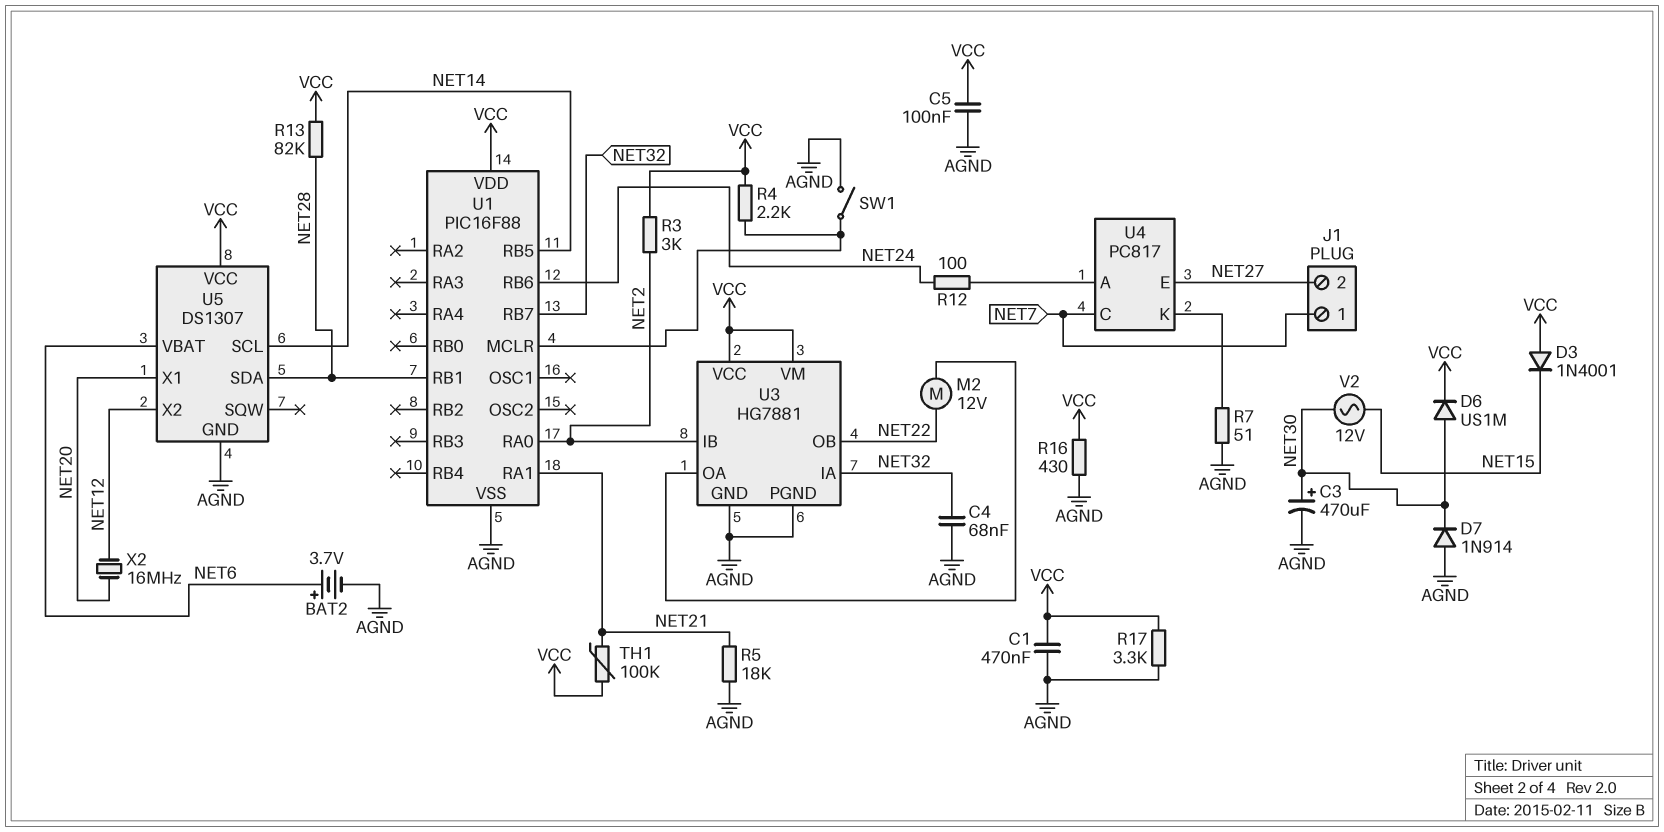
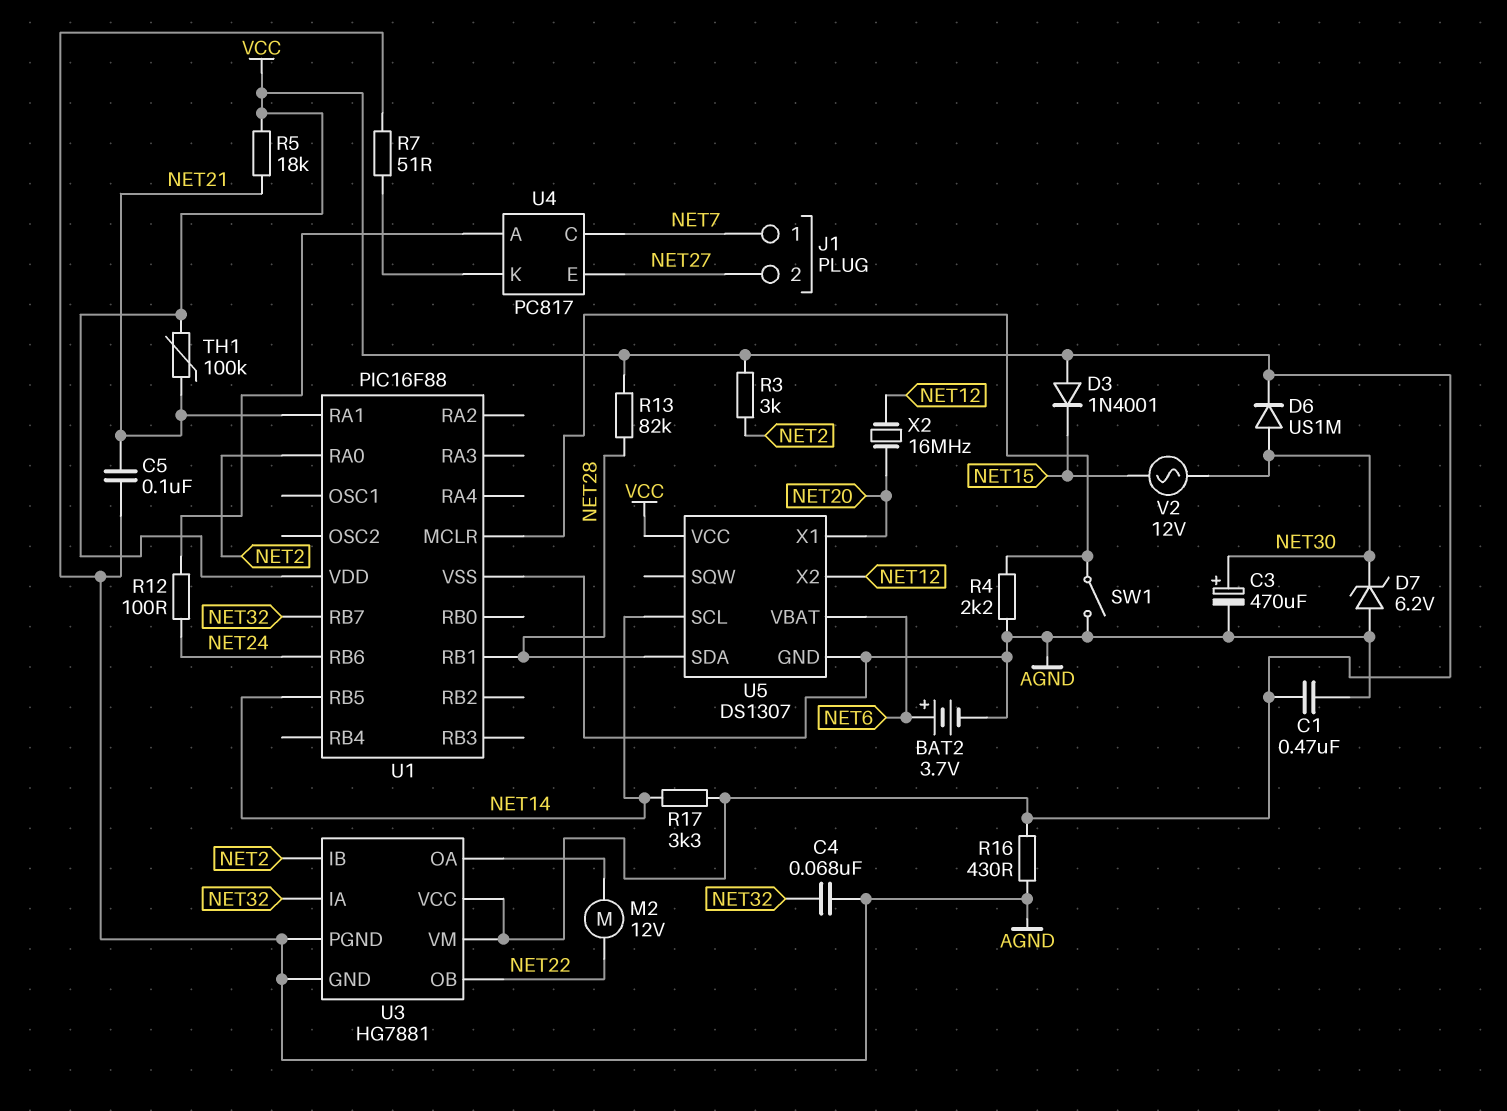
C5: 100nF (AGND, VCC) -> 100nF (AGND, NET21)
D7: diode 1N914 (A AGND, K NET30) -> zener 6.2V (A AGND, K NET30)
R4: 2.2k (U1/MCLR, VCC) -> 2.2k (AGND, U1/MCLR)
R5: 18k (AGND, NET21) -> 18k (NET21, VCC)
R17: 3.3k (AGND, VCC) -> 3.3k (NET14, VCC)

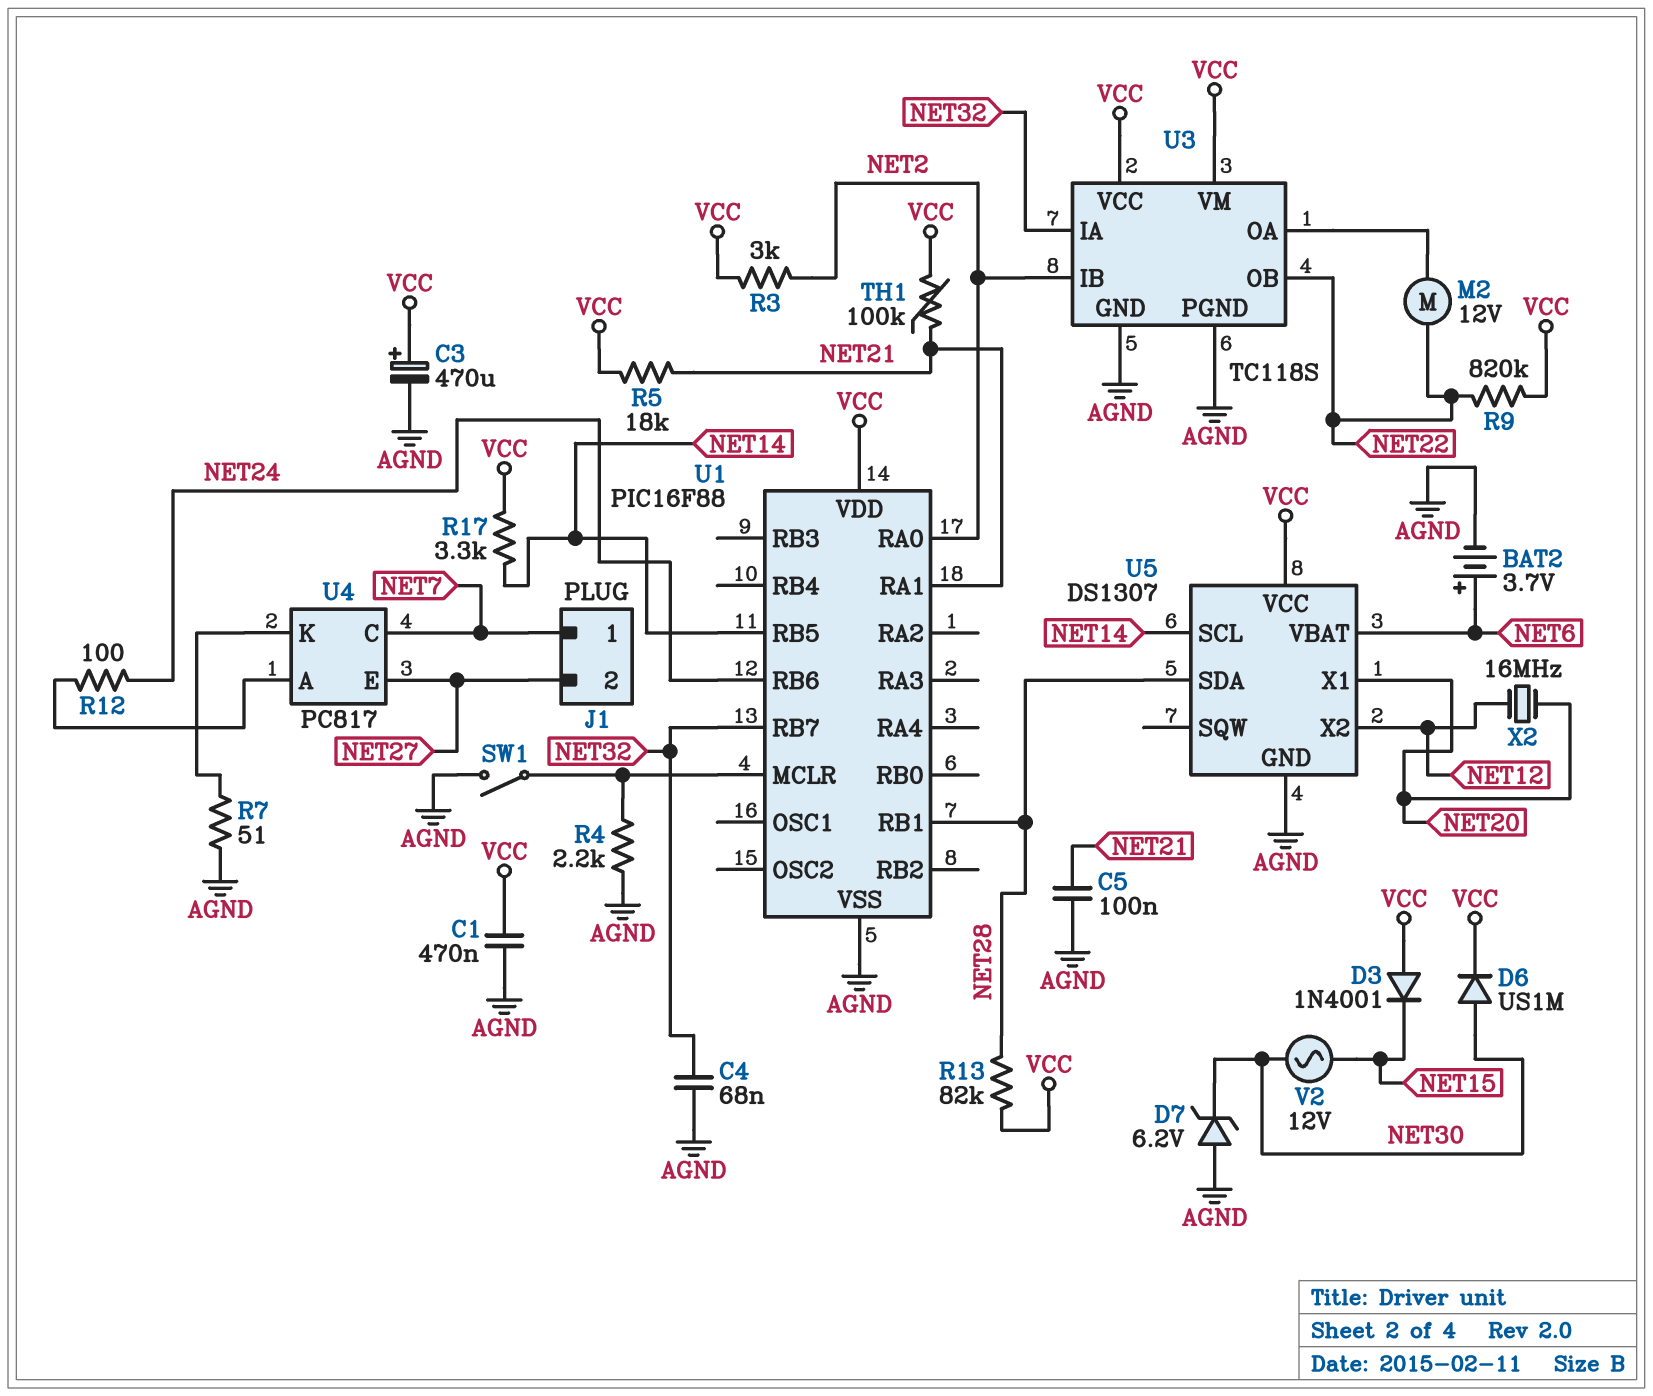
C3: 470uF (plus NET30, minus AGND) -> 470uF (plus VCC, minus AGND)
R9: none -> 820k (NET22, VCC)
R16: 430 (AGND, VCC) -> none
U3: HG7881 -> TC118S

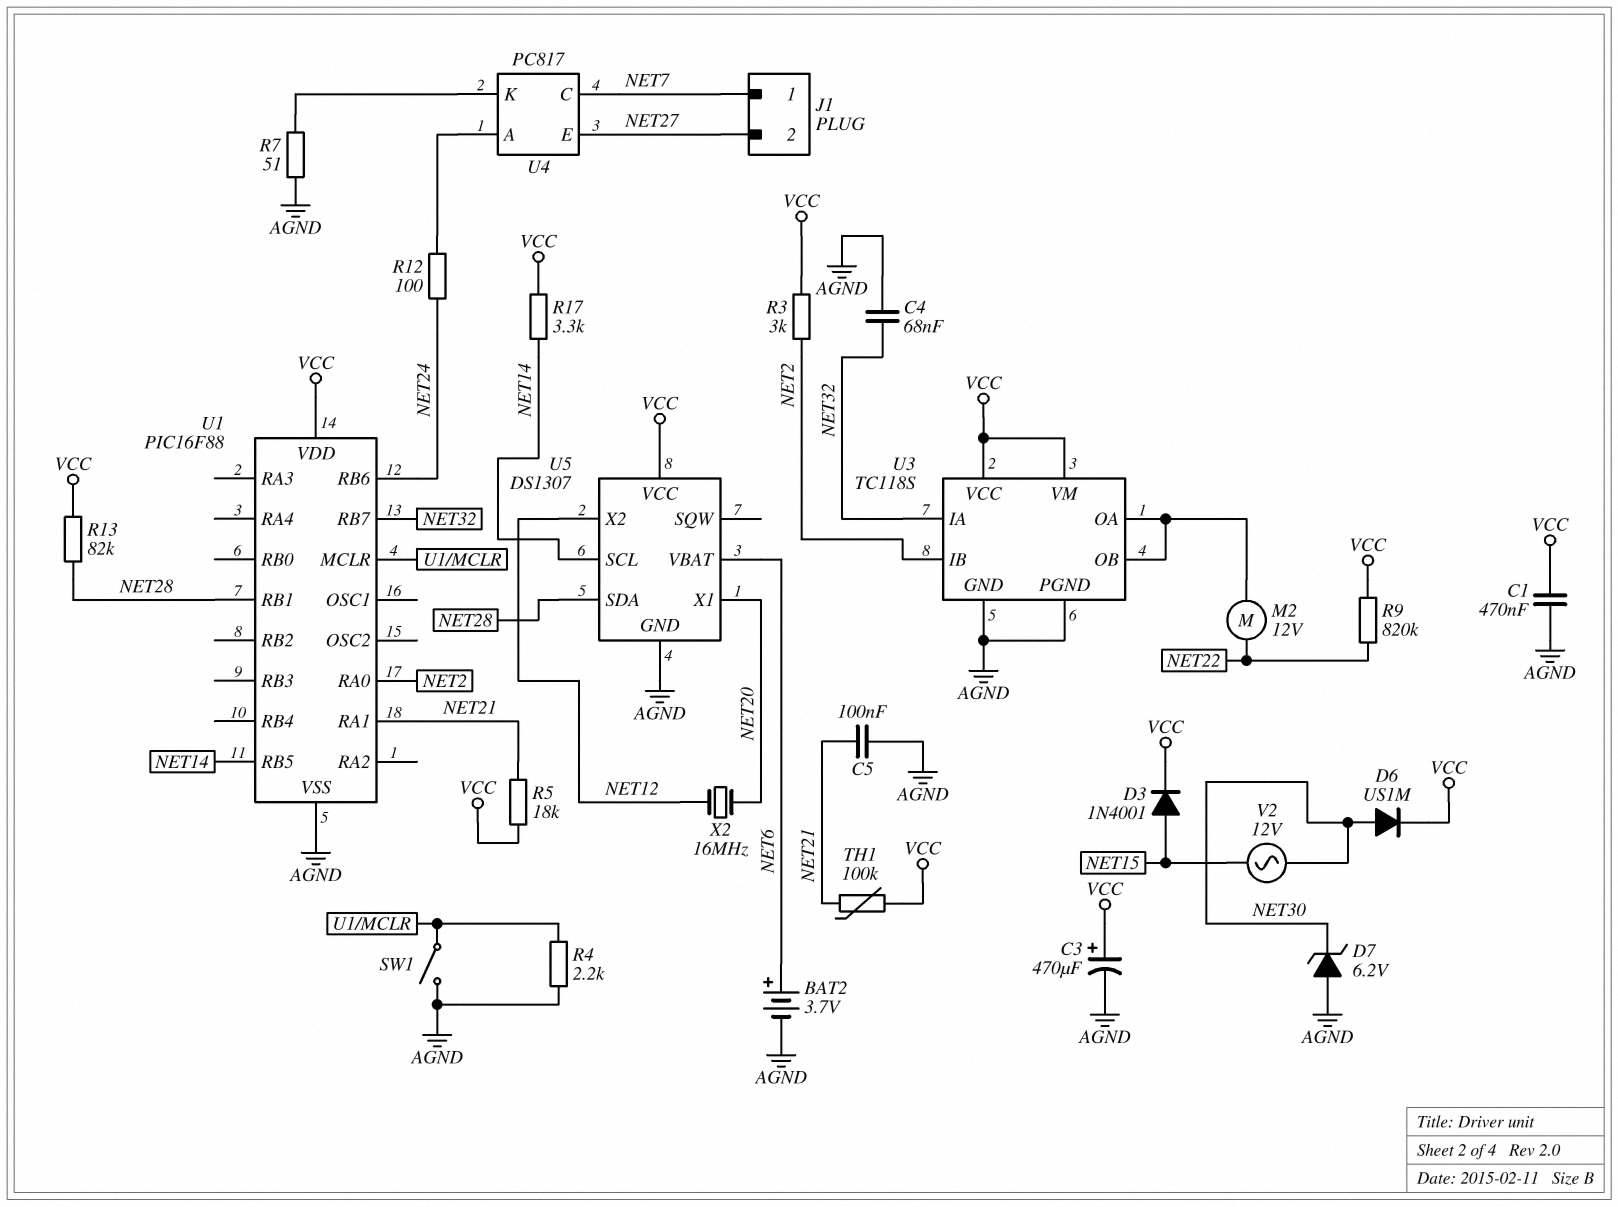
D3: diode 1N4001 (A VCC, K NET15) -> diode 1N4001 (A NET15, K VCC)
U3 pin OB: NET22 -> U3/OA

